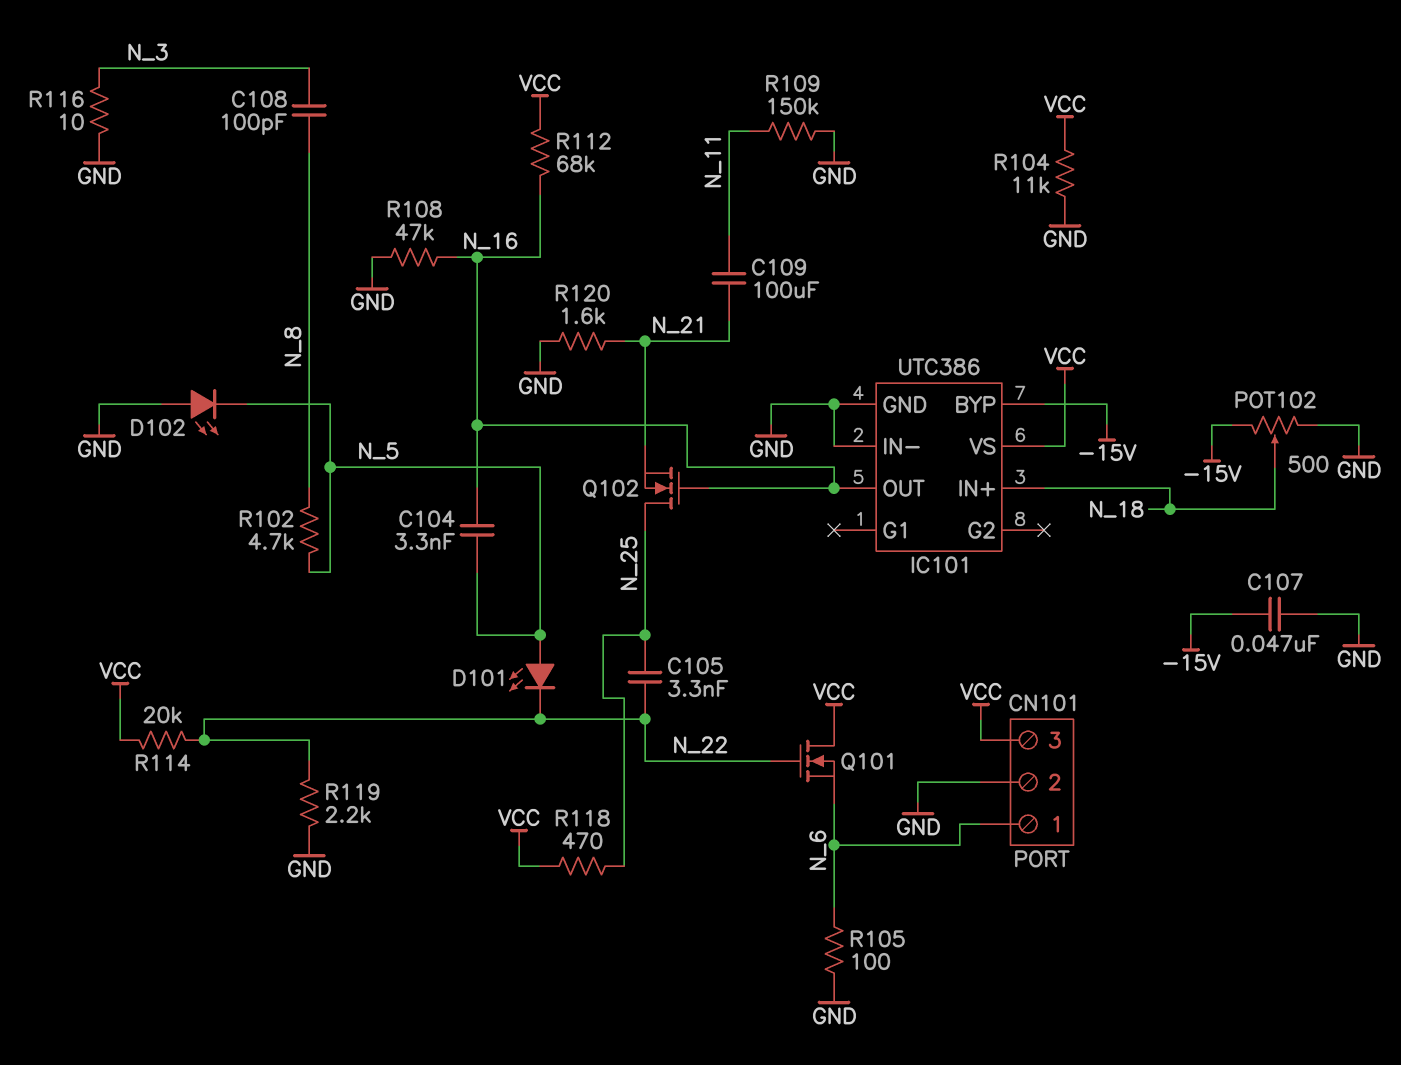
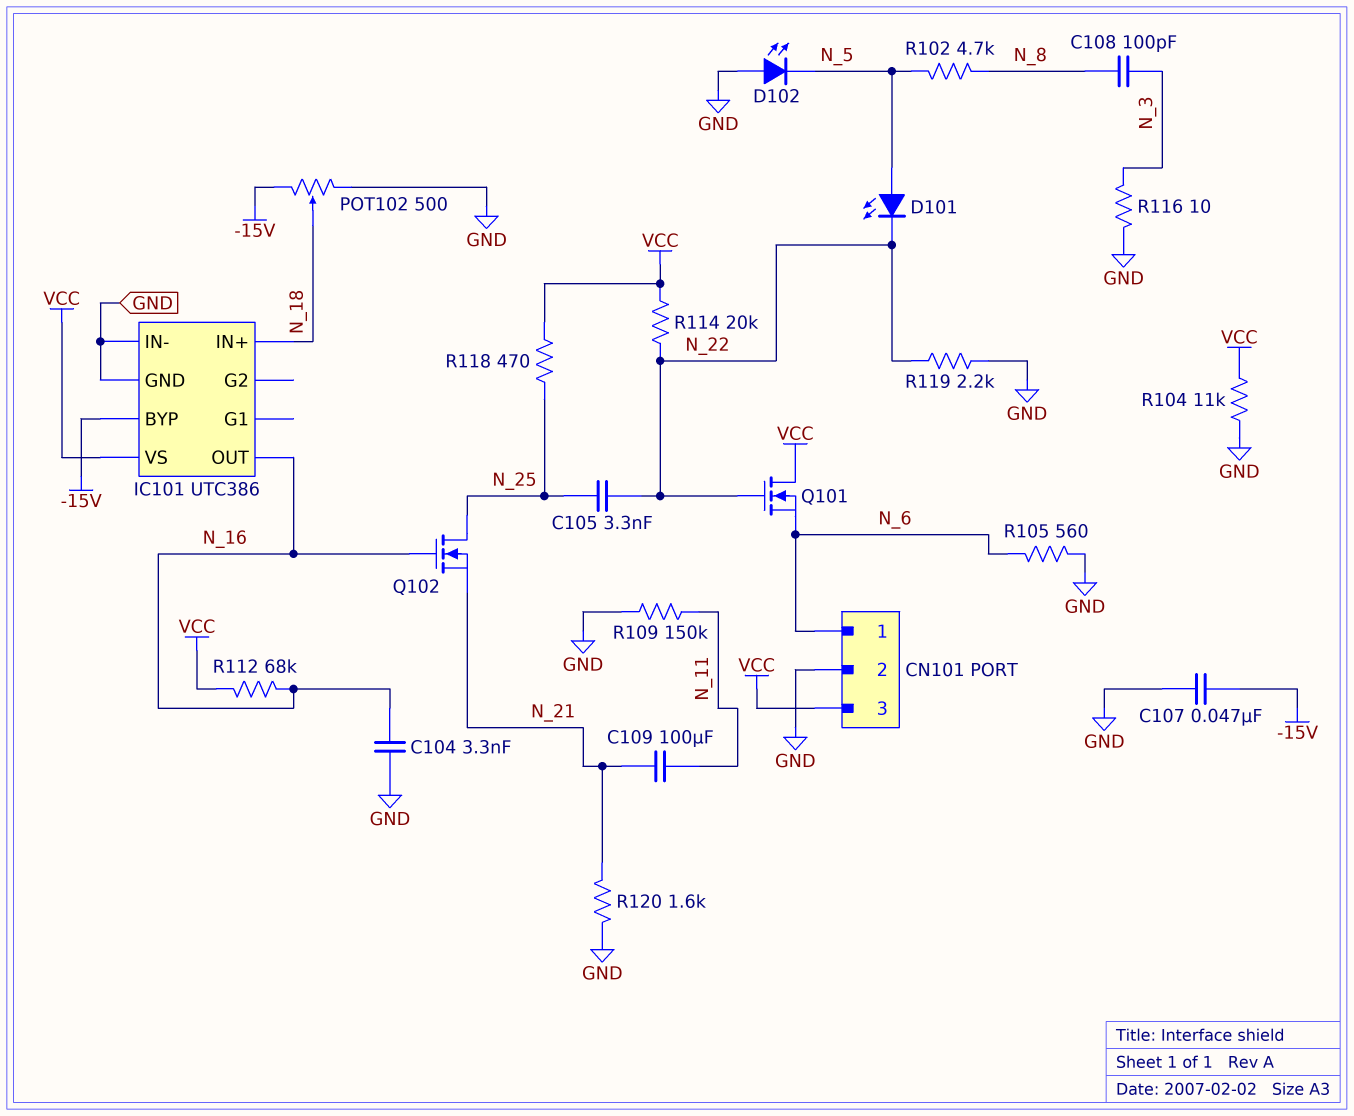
C104: 3.3nF (N_5, N_16) -> 3.3nF (GND, N_16)
R105: 100 (GND, N_6) -> 560 (GND, N_6)
R108: 47k (GND, N_16) -> none

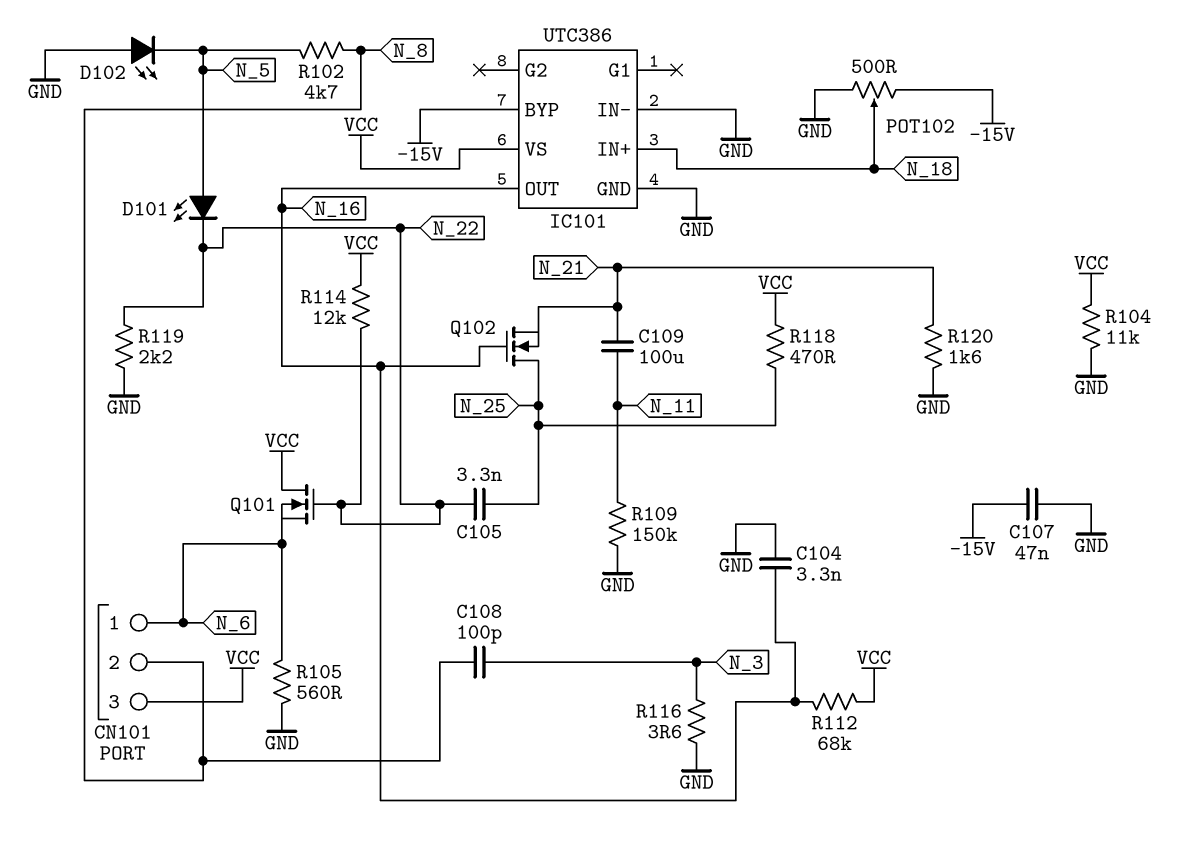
CN101 pin 2: GND -> N_8
R114: 20k (N_22, VCC) -> 12k (N_22, VCC)
R116: 10 (GND, N_3) -> 3.6 (GND, N_3)

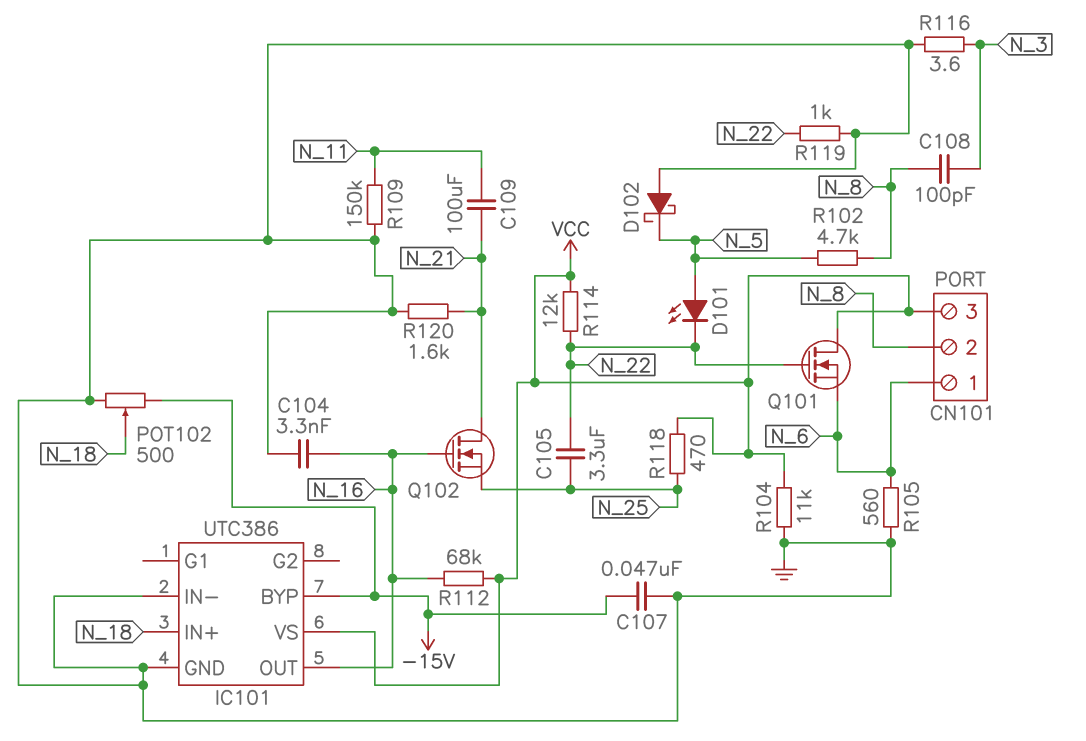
C105: 3.3nF (N_22, N_25) -> 3.3uF (N_22, N_25)
D102: LED (A GND, K N_5) -> schottky (A GND, K N_5)
Q102: NMOS (G N_16, D N_25, S N_21) -> NMOS (G N_16, D N_21, S N_25)
R119: 2.2k (GND, N_22) -> 1k (GND, N_22)

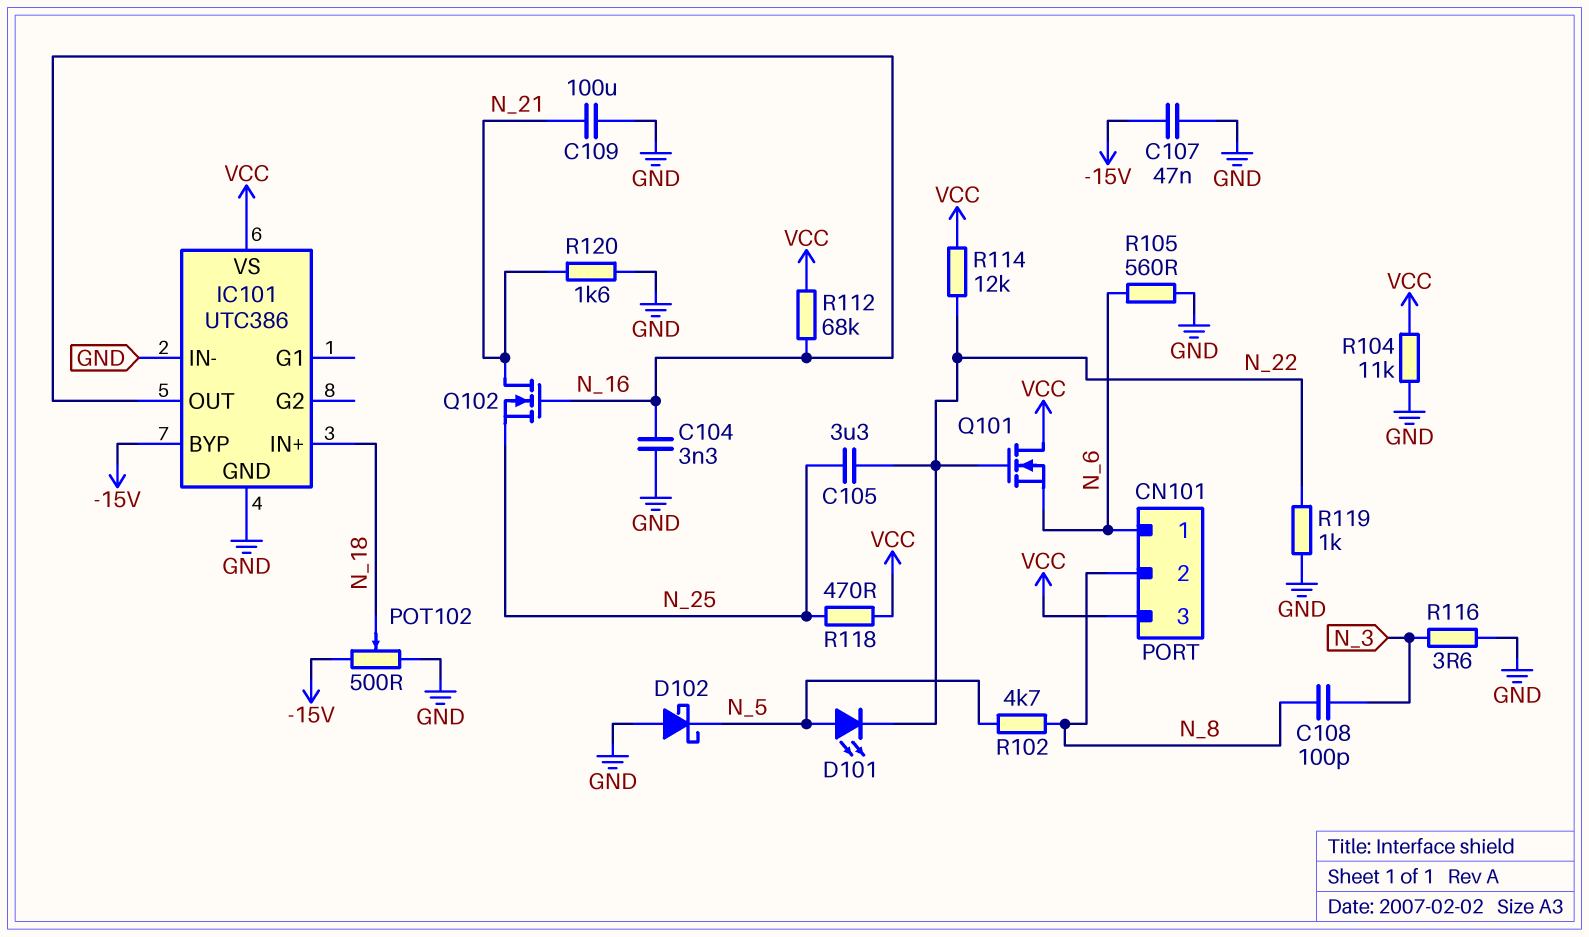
C109: 100uF (N_11, N_21) -> 100uF (GND, N_21)
R109: 150k (GND, N_11) -> none

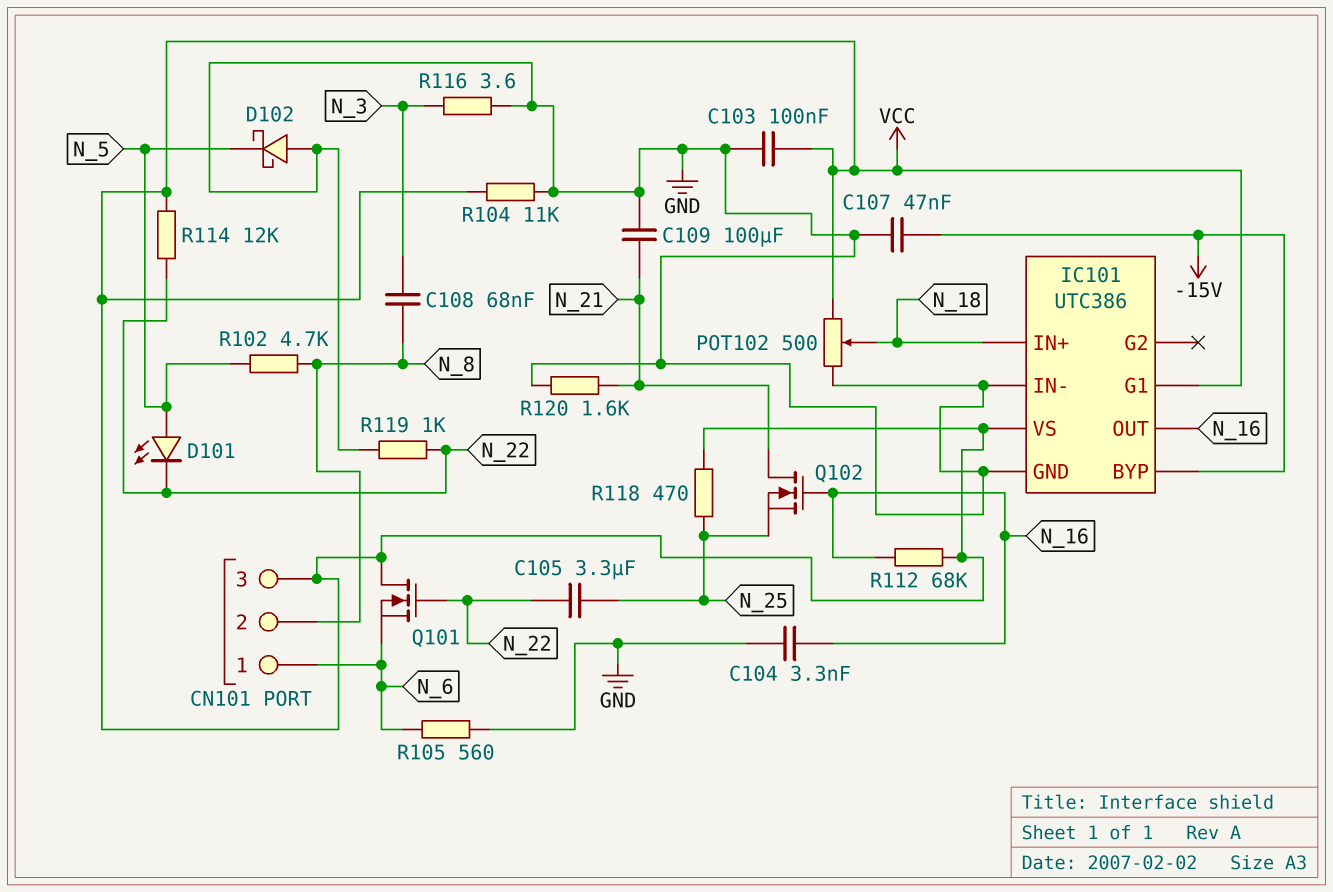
C103: none -> 100nF (GND, VCC)
C108: 100pF (N_3, N_8) -> 68nF (N_3, N_8)
IC101 pin G1: none -> VCC
POT102: 500 (-15V, GND, wiper N_18) -> 500 (GND, VCC, wiper N_18)

